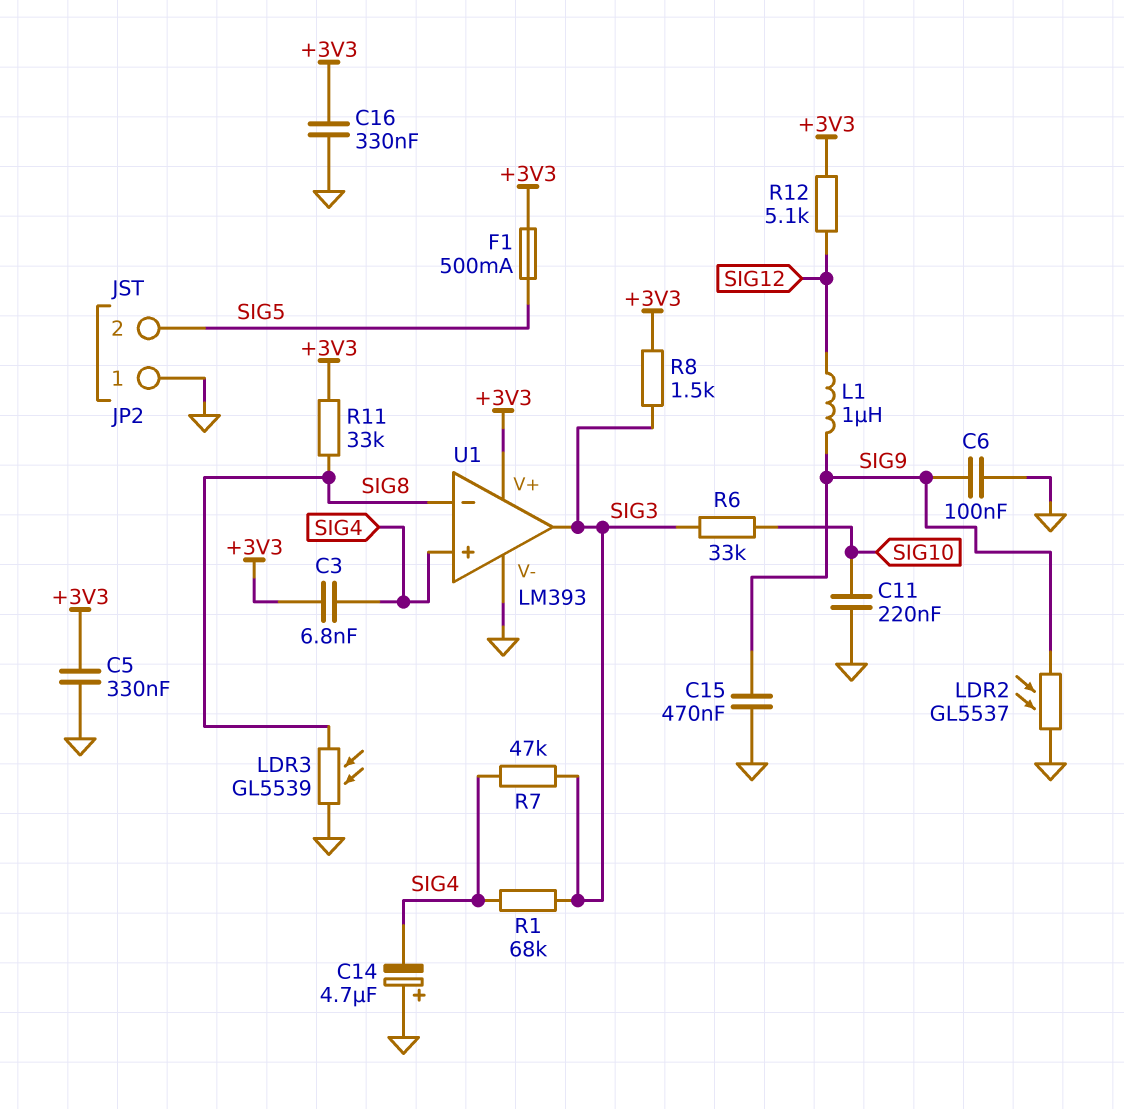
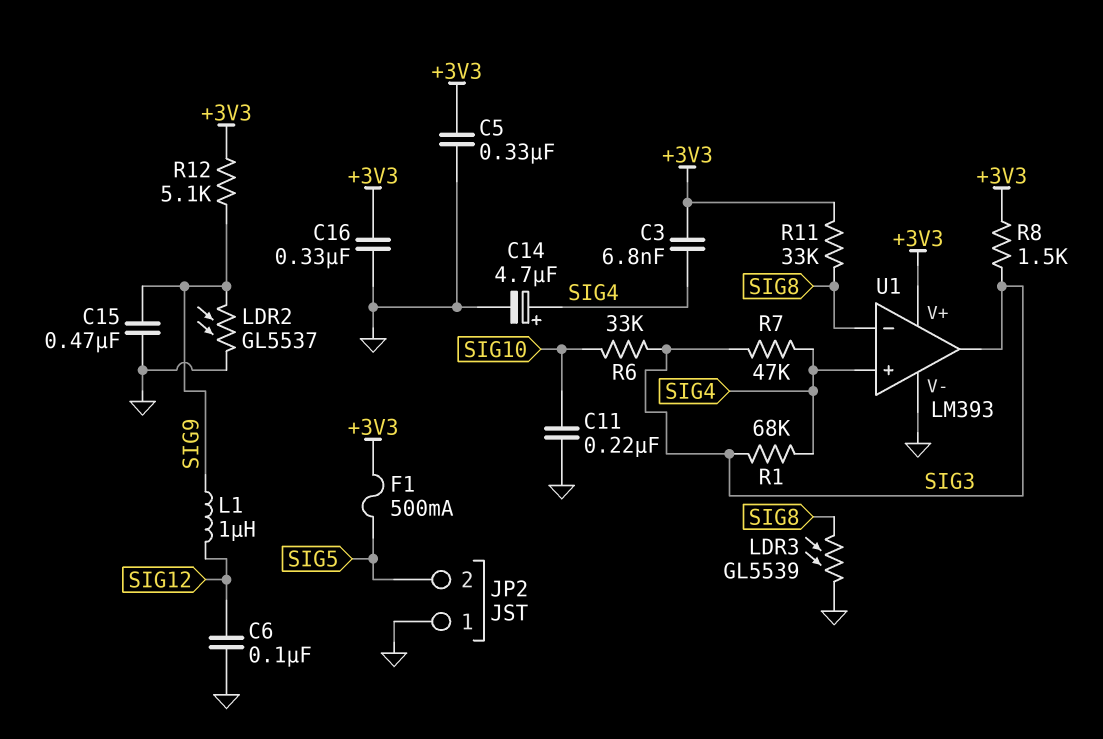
C6: 100nF (GND, SIG9) -> 100nF (GND, SIG12)
C14: 4.7uF (plus GND, minus SIG4) -> 4.7uF (plus SIG4, minus GND)
R12: 5.1k (+3V3, SIG12) -> 5.1k (+3V3, SIG9)

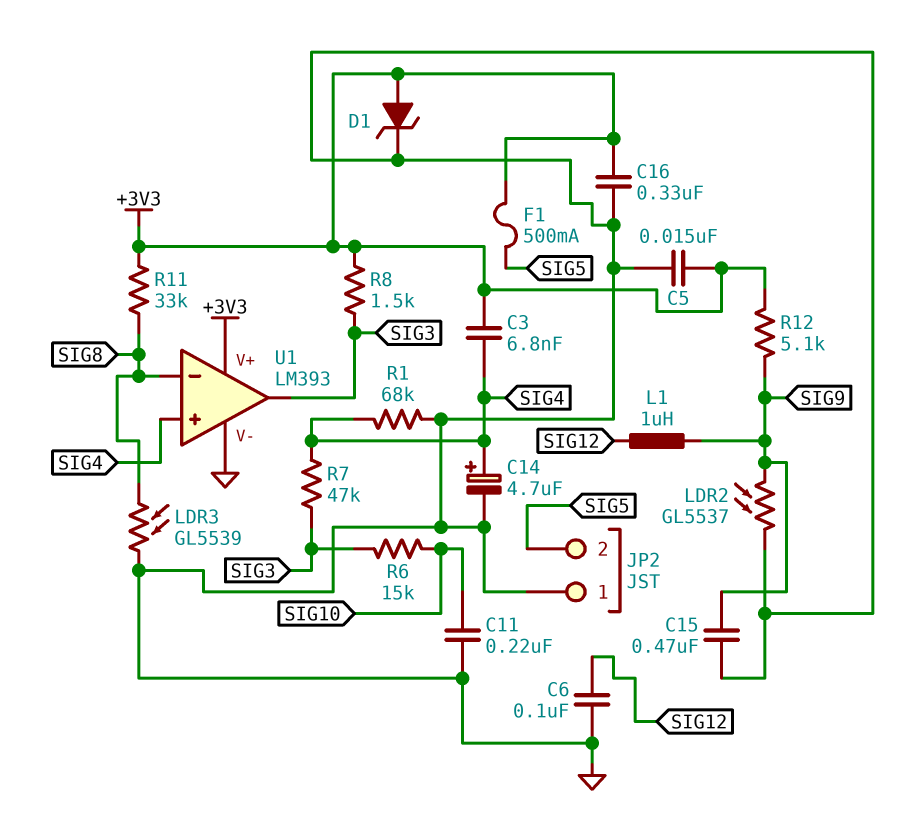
C5: 330nF (+3V3, GND) -> 15nF (+3V3, GND)
D1: none -> zener (A +3V3, K GND)
R1: 68k (SIG3, SIG4) -> 68k (GND, SIG4)
R6: 33k (SIG3, SIG10) -> 15k (SIG3, SIG10)

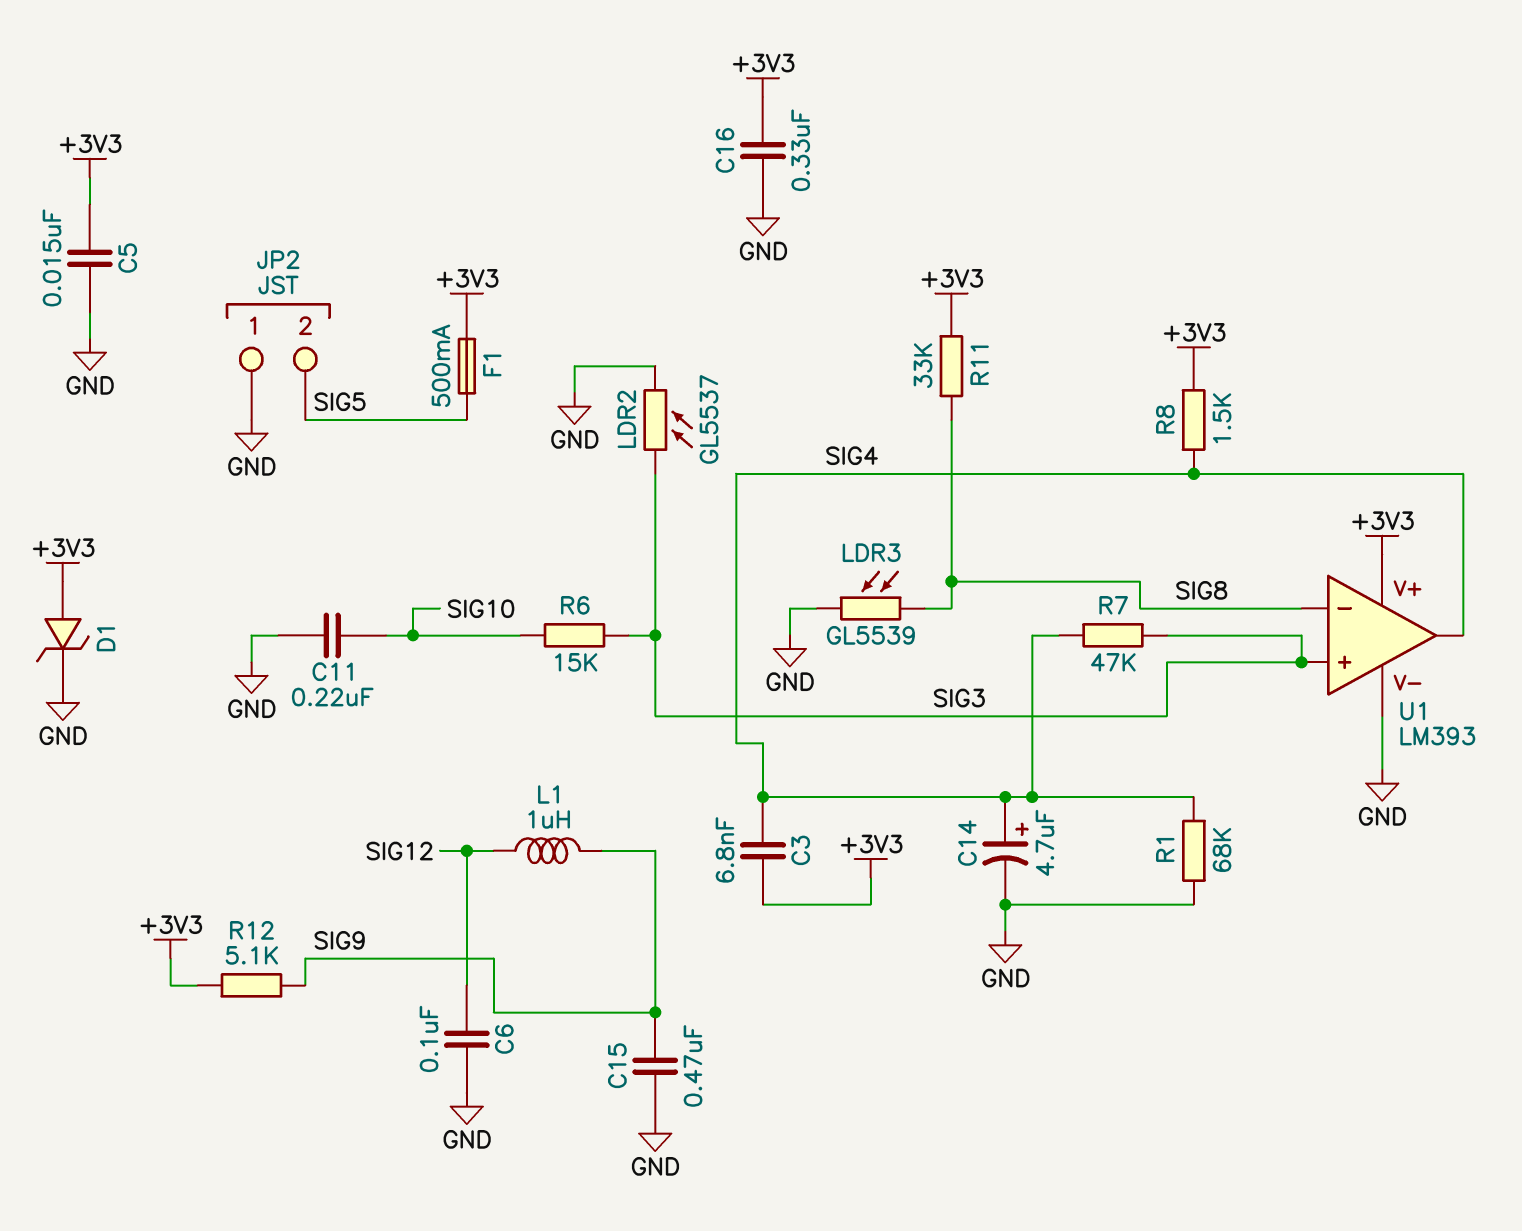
LDR2: GL5537 (GND, SIG9) -> GL5537 (GND, SIG3)
R8: 1.5k (+3V3, SIG3) -> 1.5k (+3V3, SIG4)
U1 pin in+: SIG4 -> SIG3
U1 pin out: SIG3 -> SIG4

